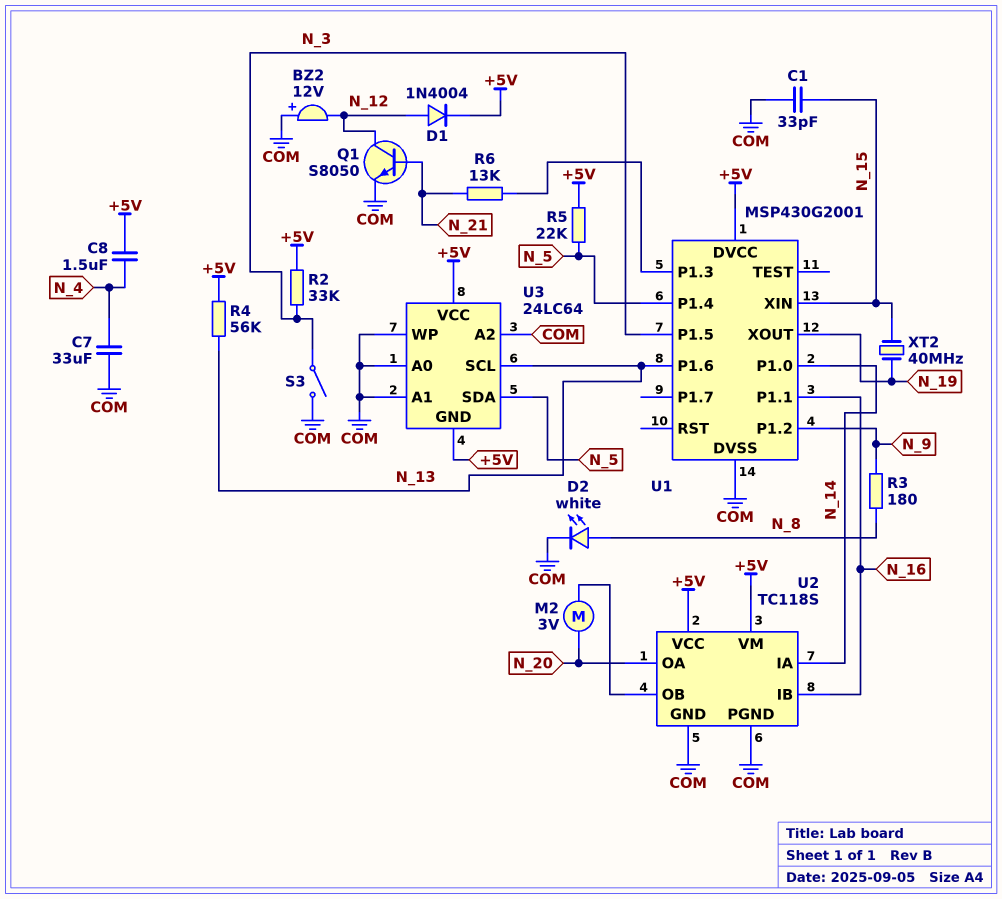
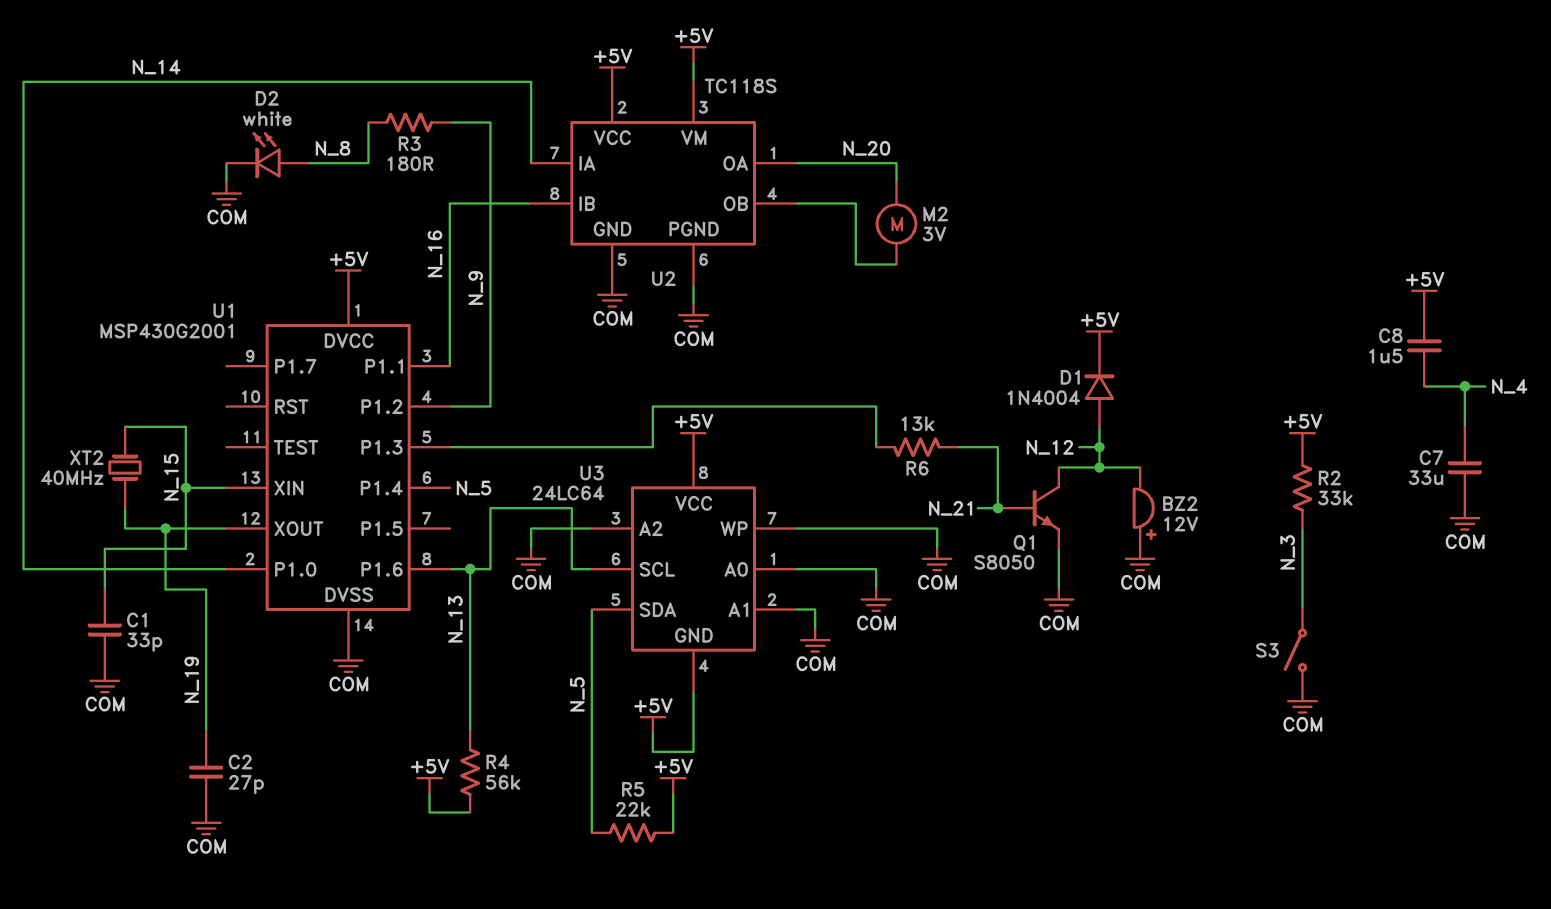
C2: none -> 27pF (COM, N_19)
U1 pin P1.5: N_3 -> none

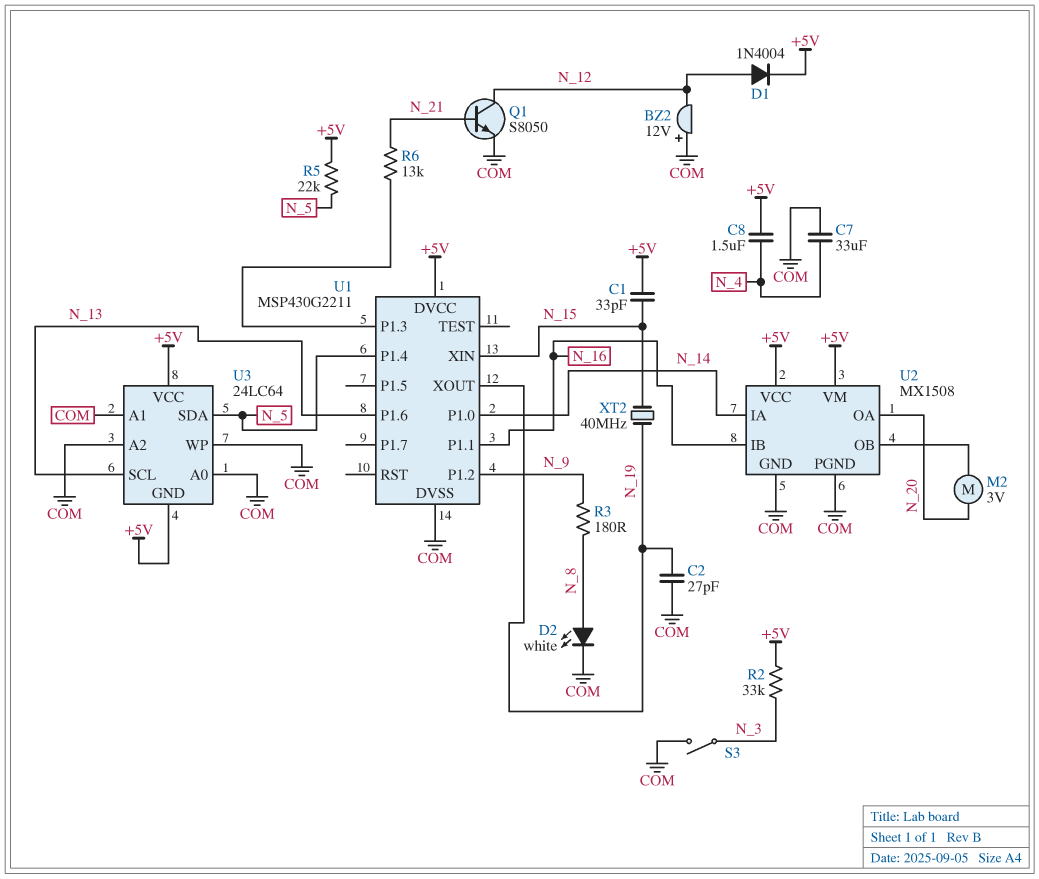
C1: 33pF (COM, N_15) -> 33pF (+5V, N_15)
R4: 56k (+5V, N_13) -> none
U1: MSP430G2001 -> MSP430G2211
U2: TC118S -> MX1508

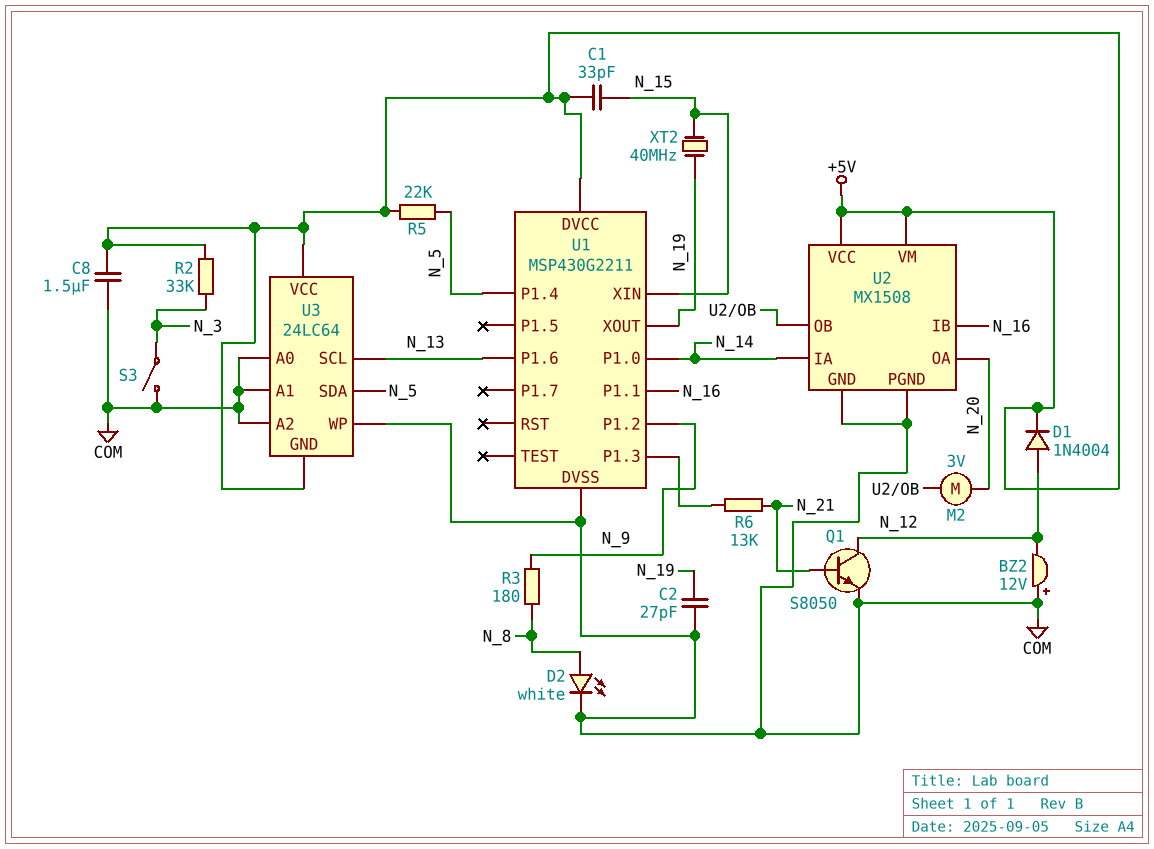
C7: 33uF (COM, N_4) -> none
C8: 1.5uF (+5V, N_4) -> 1.5uF (+5V, COM)

